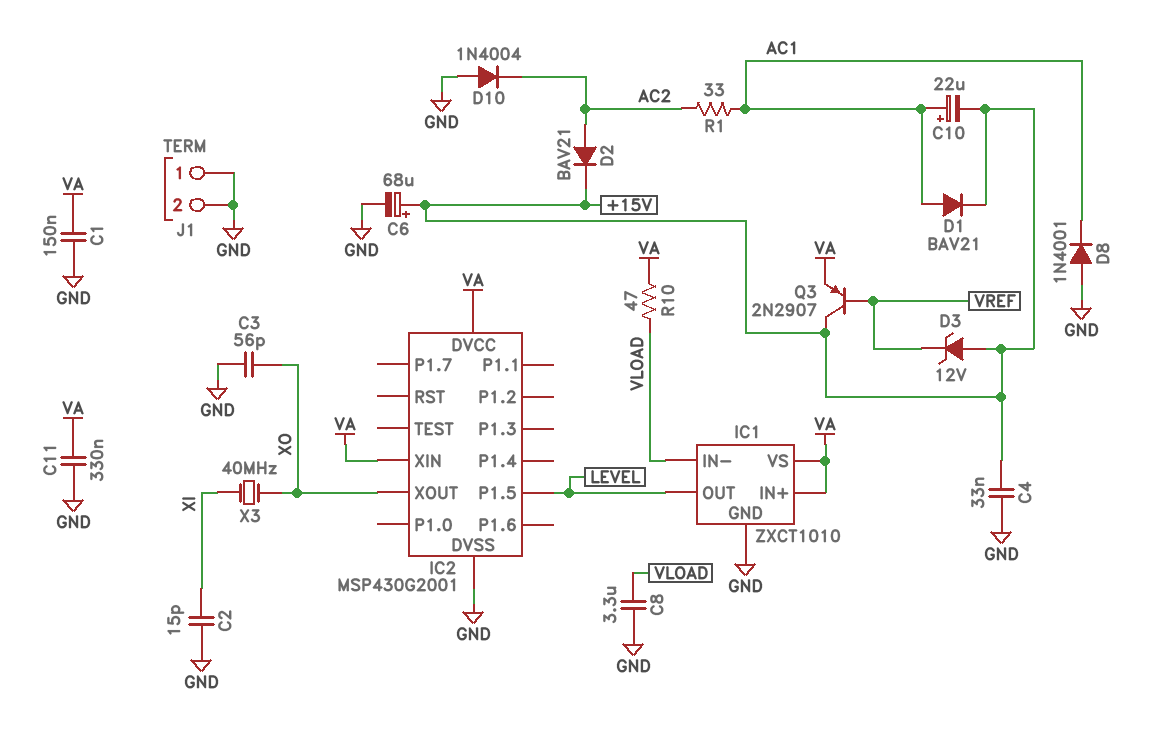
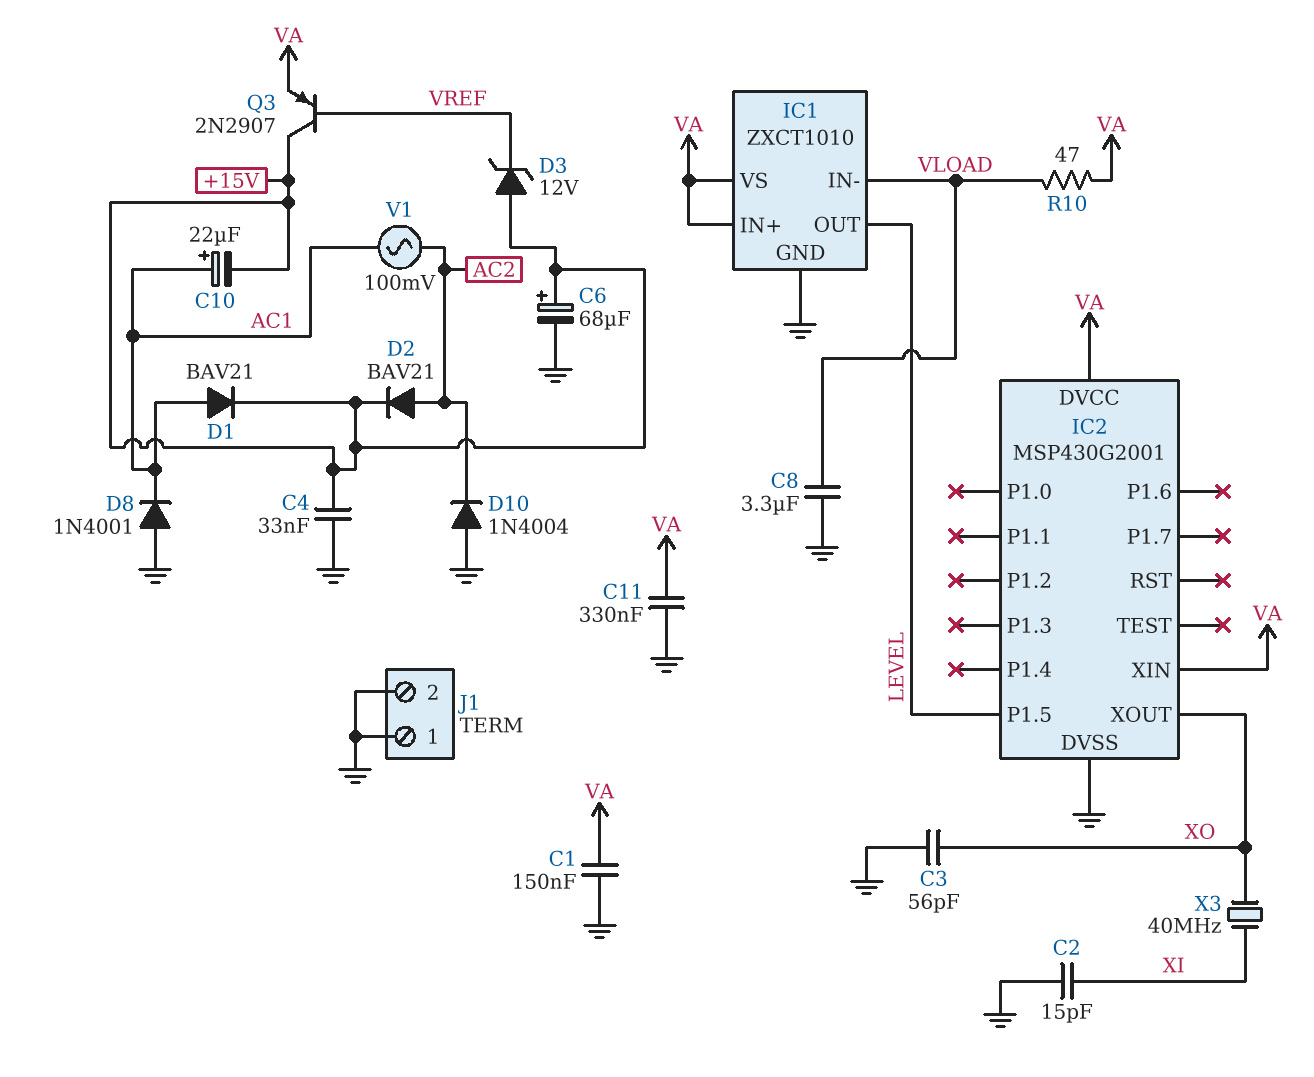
R1: 33 (AC1, AC2) -> none
V1: none -> AC 100mV (AC1, AC2)

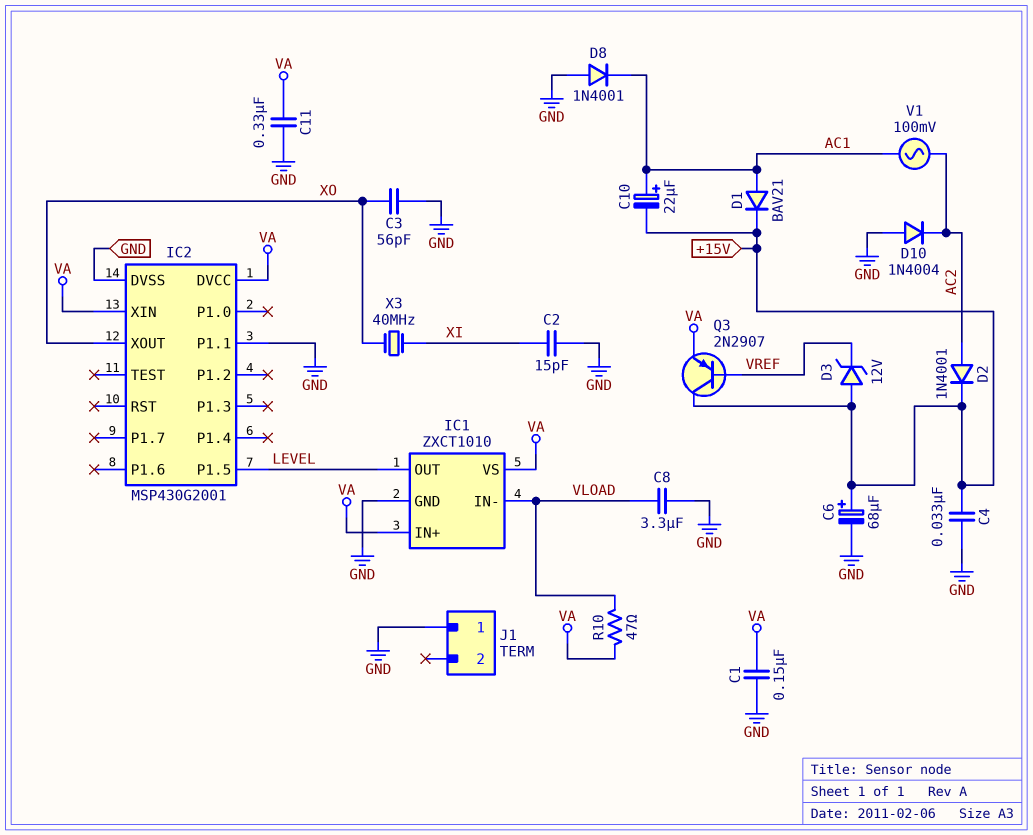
D2: diode BAV21 (A AC2, K +15V) -> diode 1N4001 (A AC2, K +15V)
IC2 pin P1.1: none -> GND
J1 pin 2: GND -> none

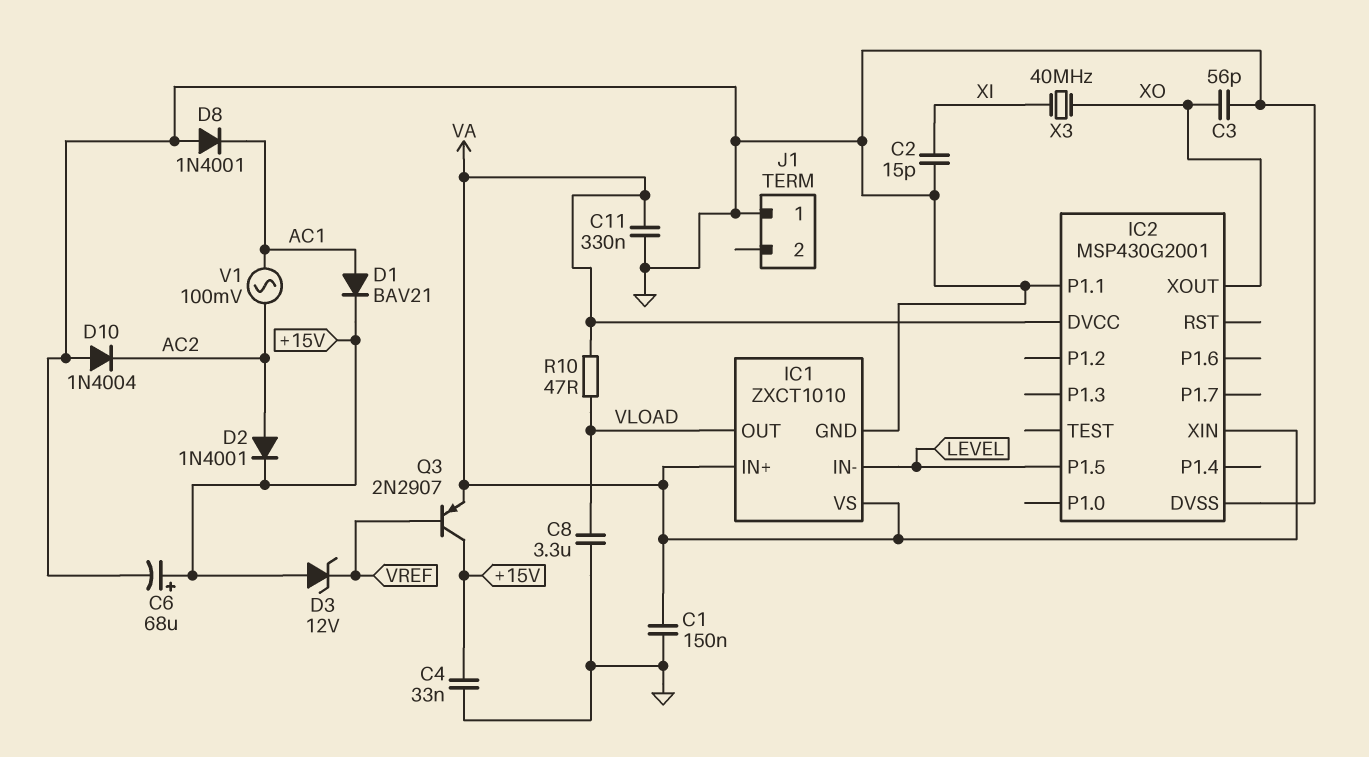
C10: 22uF (plus AC1, minus +15V) -> none
IC1 pin IN-: VLOAD -> LEVEL
IC1 pin OUT: LEVEL -> VLOAD

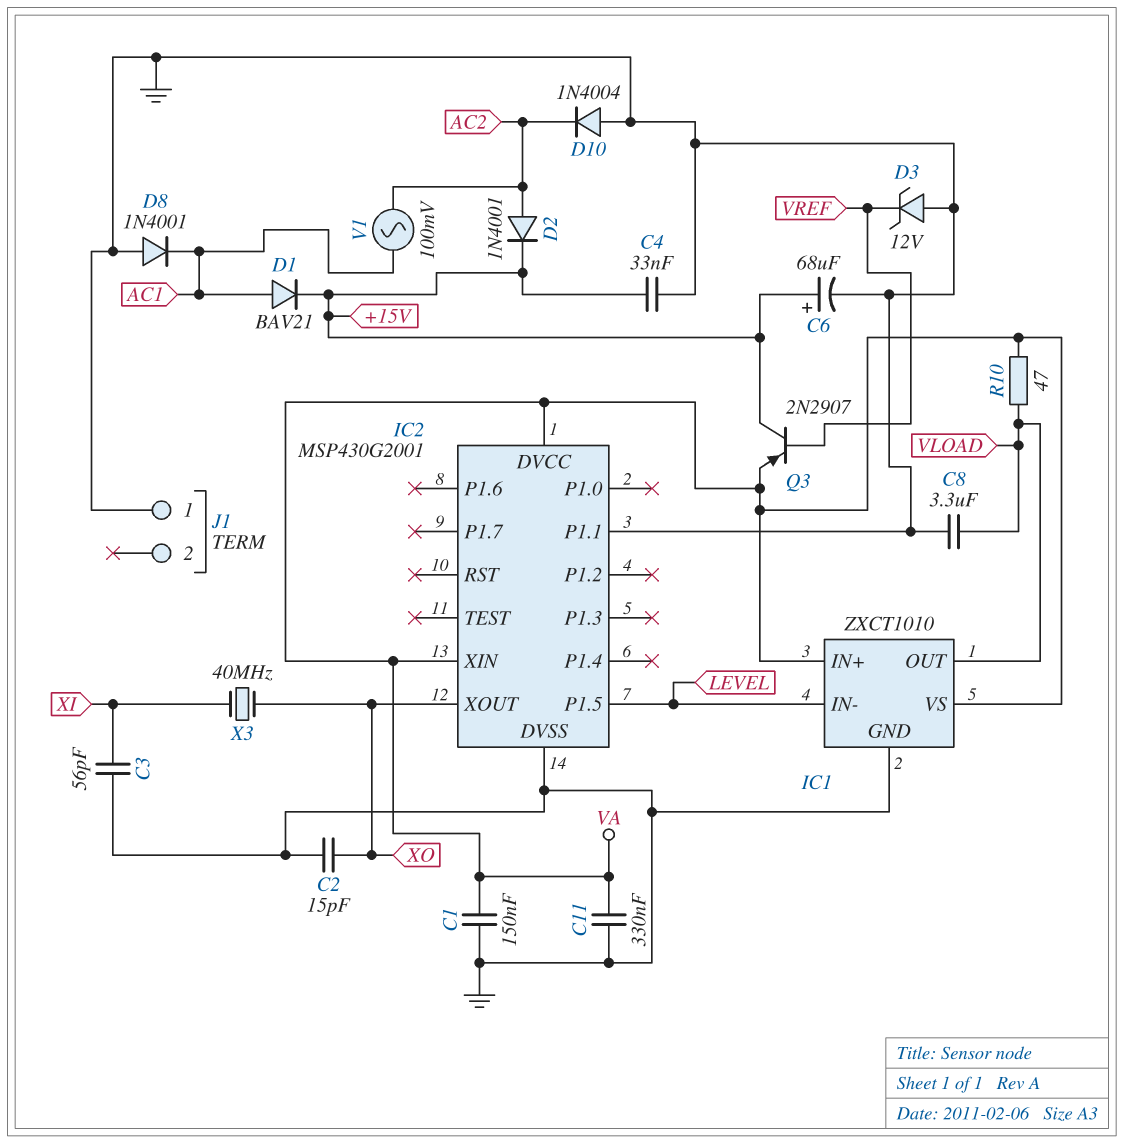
C2: 15pF (GND, XI) -> 15pF (GND, XO)
C3: 56pF (GND, XO) -> 56pF (GND, XI)
D3: zener 12V (A +15V, K VREF) -> zener 12V (A GND, K VREF)

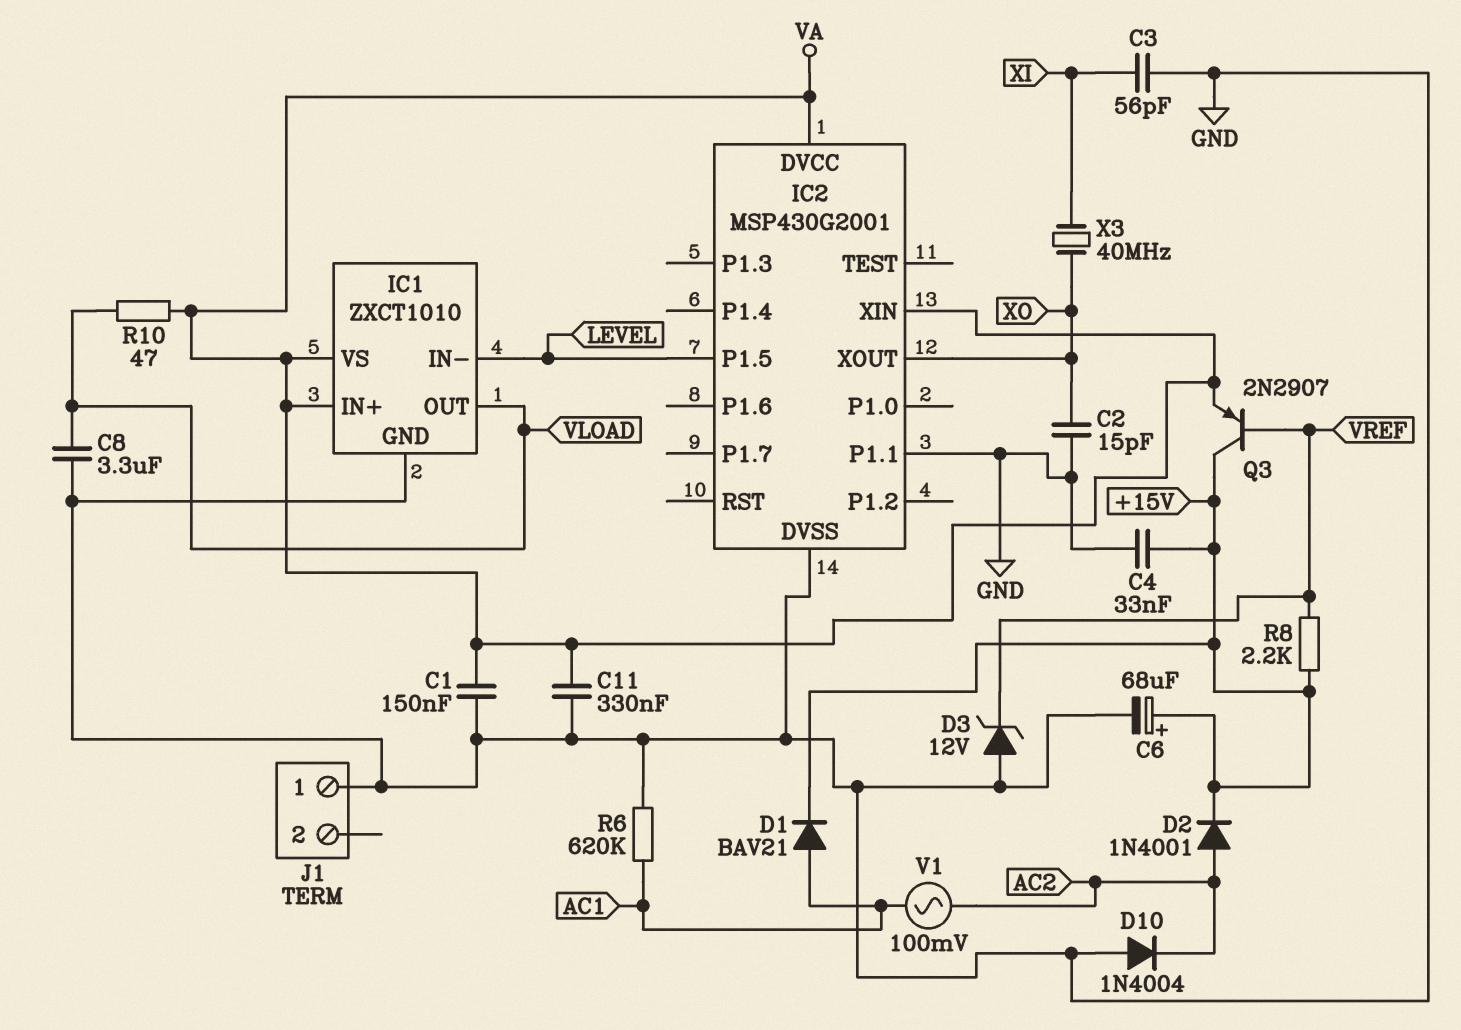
D8: diode 1N4001 (A GND, K AC1) -> none
R6: none -> 620k (AC1, GND)
R8: none -> 2.2k (+15V, VREF)

